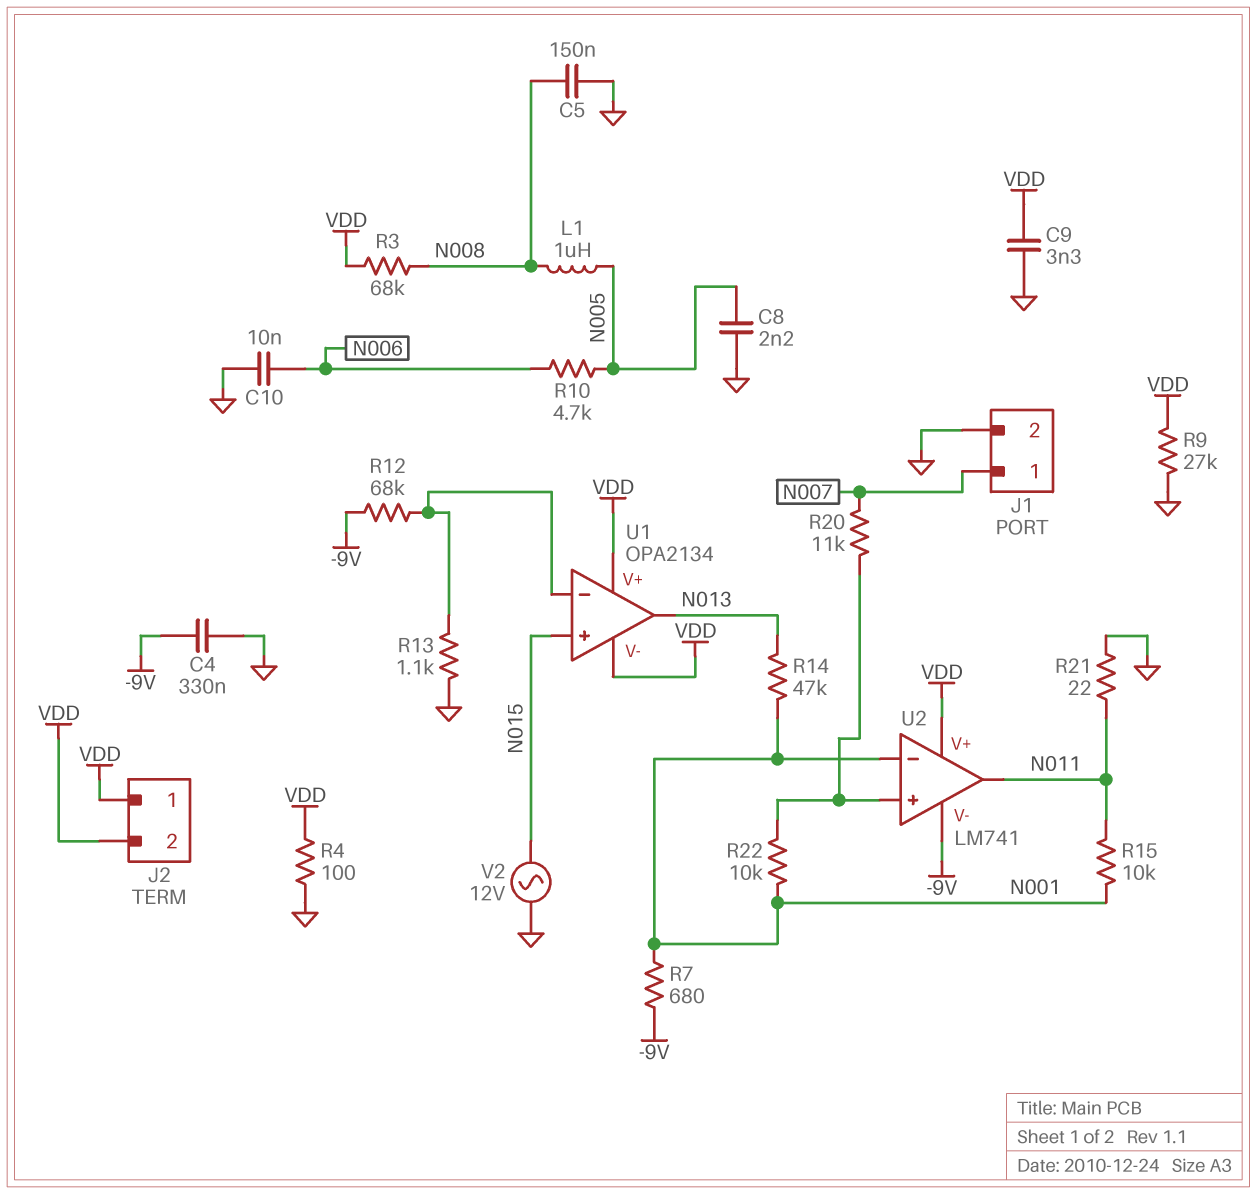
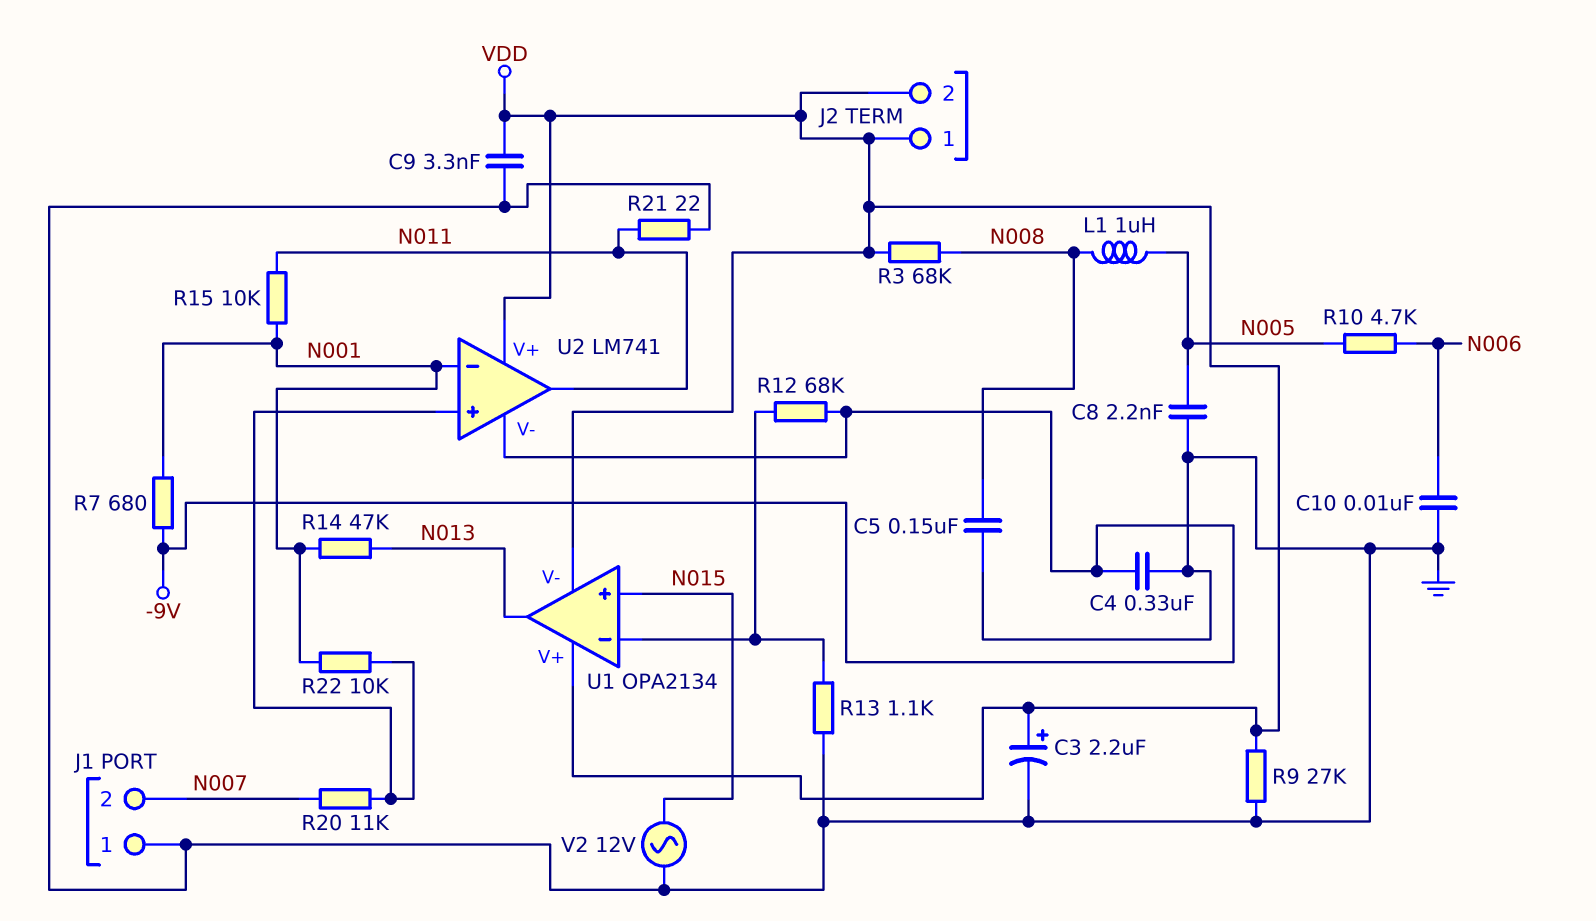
C3: none -> 2.2uF (plus VDD, minus GND)
J1 pin 1: N007 -> GND
J1 pin 2: GND -> N007
R4: 100 (GND, VDD) -> none

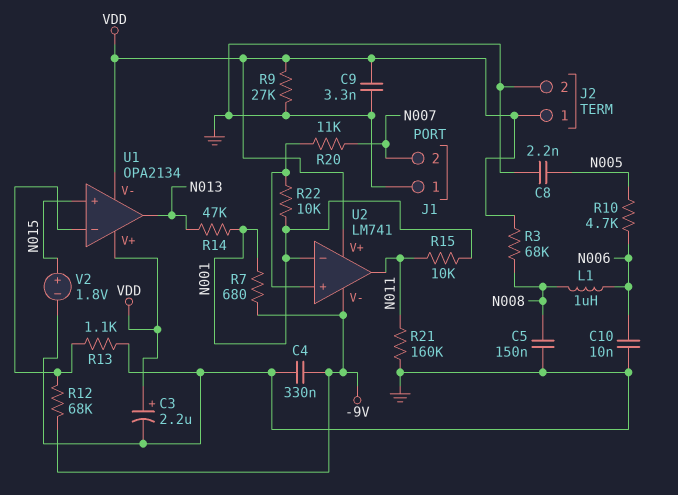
J2 pin 2: VDD -> GND
L1: 1uH (N005, N008) -> 1uH (N006, N008)
R21: 22 (GND, N011) -> 160k (GND, N011)
V2: AC 12V (GND, N015) -> 1.8V (plus N015, minus GND)

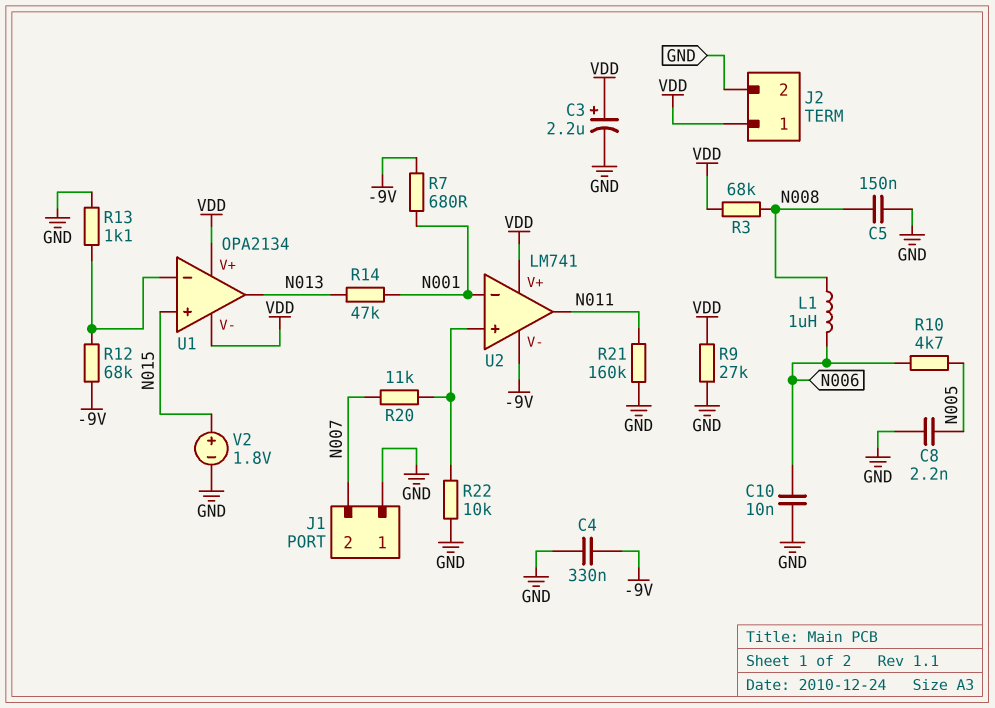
C9: 3.3nF (GND, VDD) -> none
R15: 10k (N001, N011) -> none
R22: 10k (N001, U2/in+) -> 10k (GND, U2/in+)

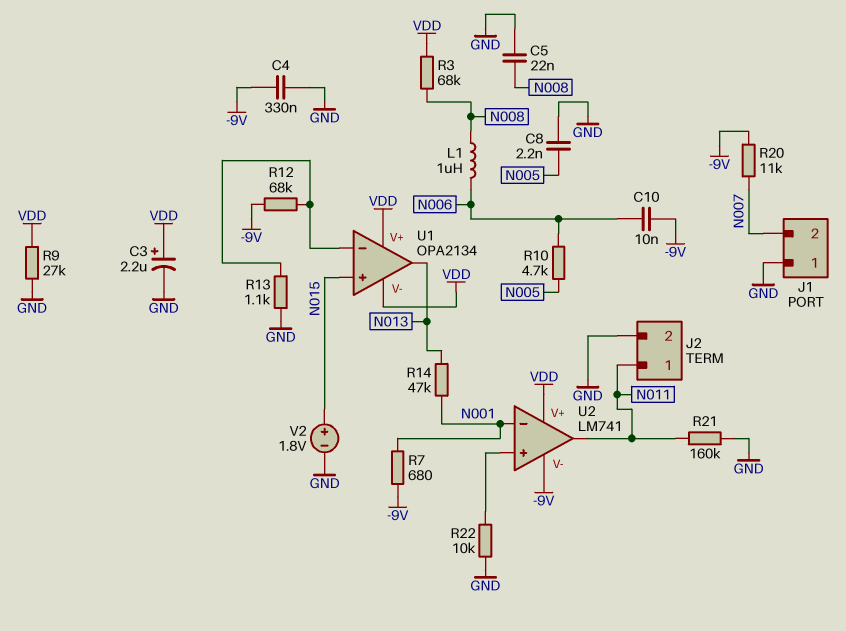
C5: 150nF (GND, N008) -> 22nF (GND, N008)
C10: 10nF (GND, N006) -> 10nF (-9V, N006)
J2 pin 1: VDD -> N011
R20: 11k (N007, U2/in+) -> 11k (-9V, N007)

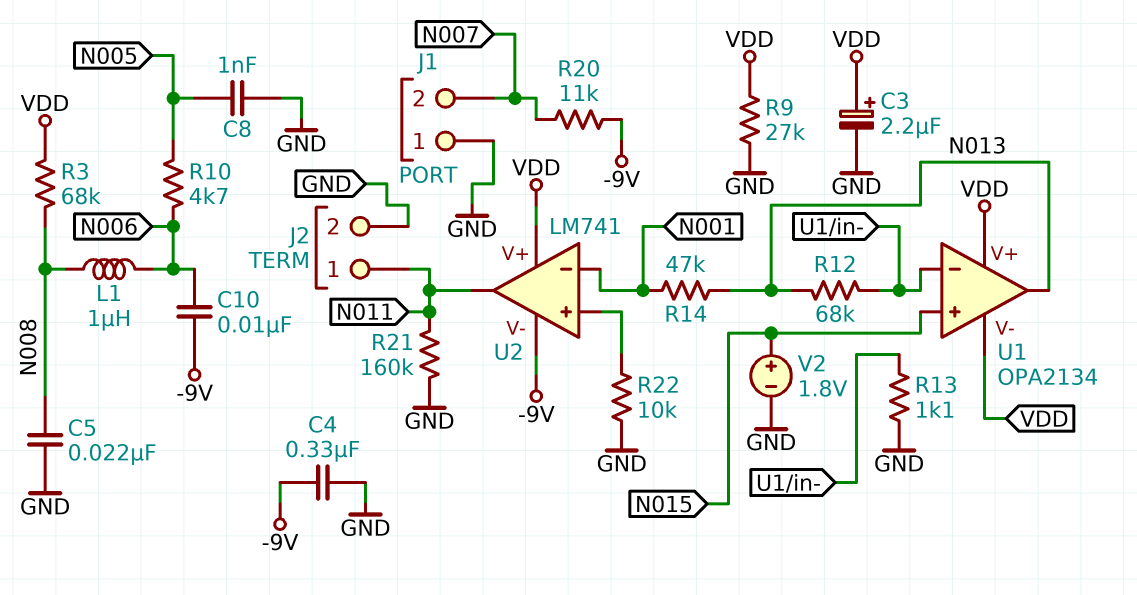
C8: 2.2nF (GND, N005) -> 1nF (GND, N005)
R7: 680 (-9V, N001) -> none
R12: 68k (-9V, U1/in-) -> 68k (N013, U1/in-)

